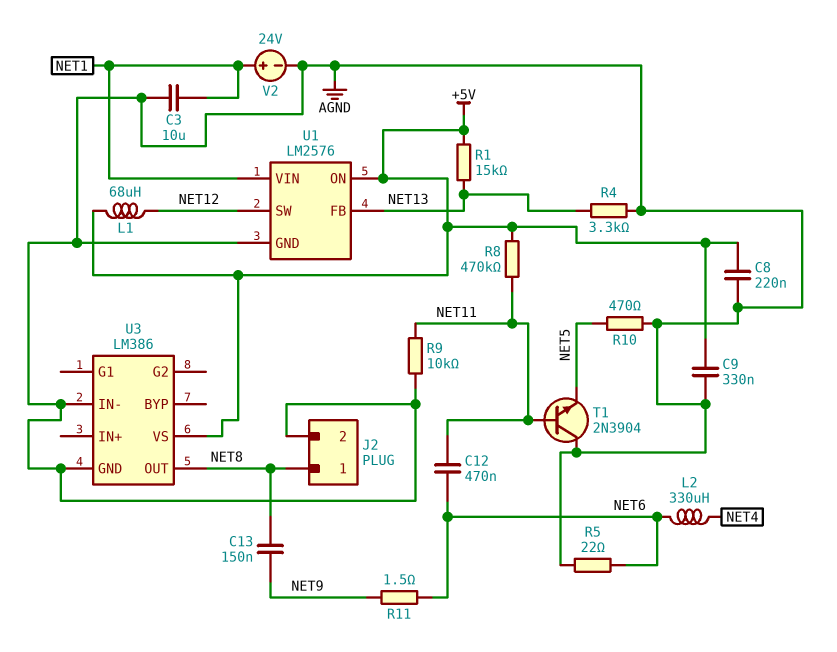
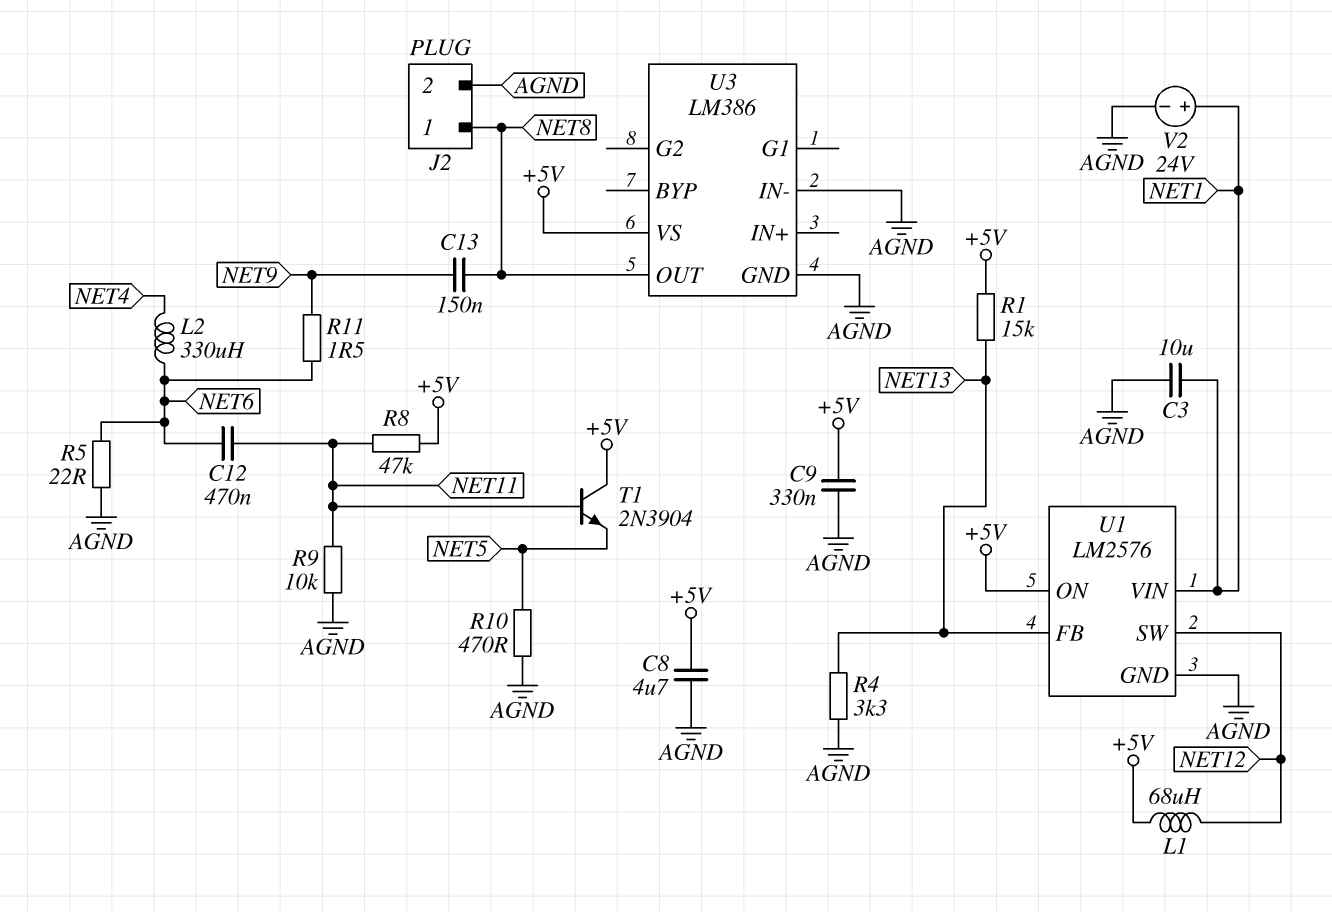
C8: 220nF (+5V, AGND) -> 4.7uF (+5V, AGND)
R8: 470k (+5V, NET11) -> 47k (+5V, NET11)
T1: NPN 2N3904 (B NET11, C AGND, E NET5) -> NPN 2N3904 (B NET11, C +5V, E NET5)

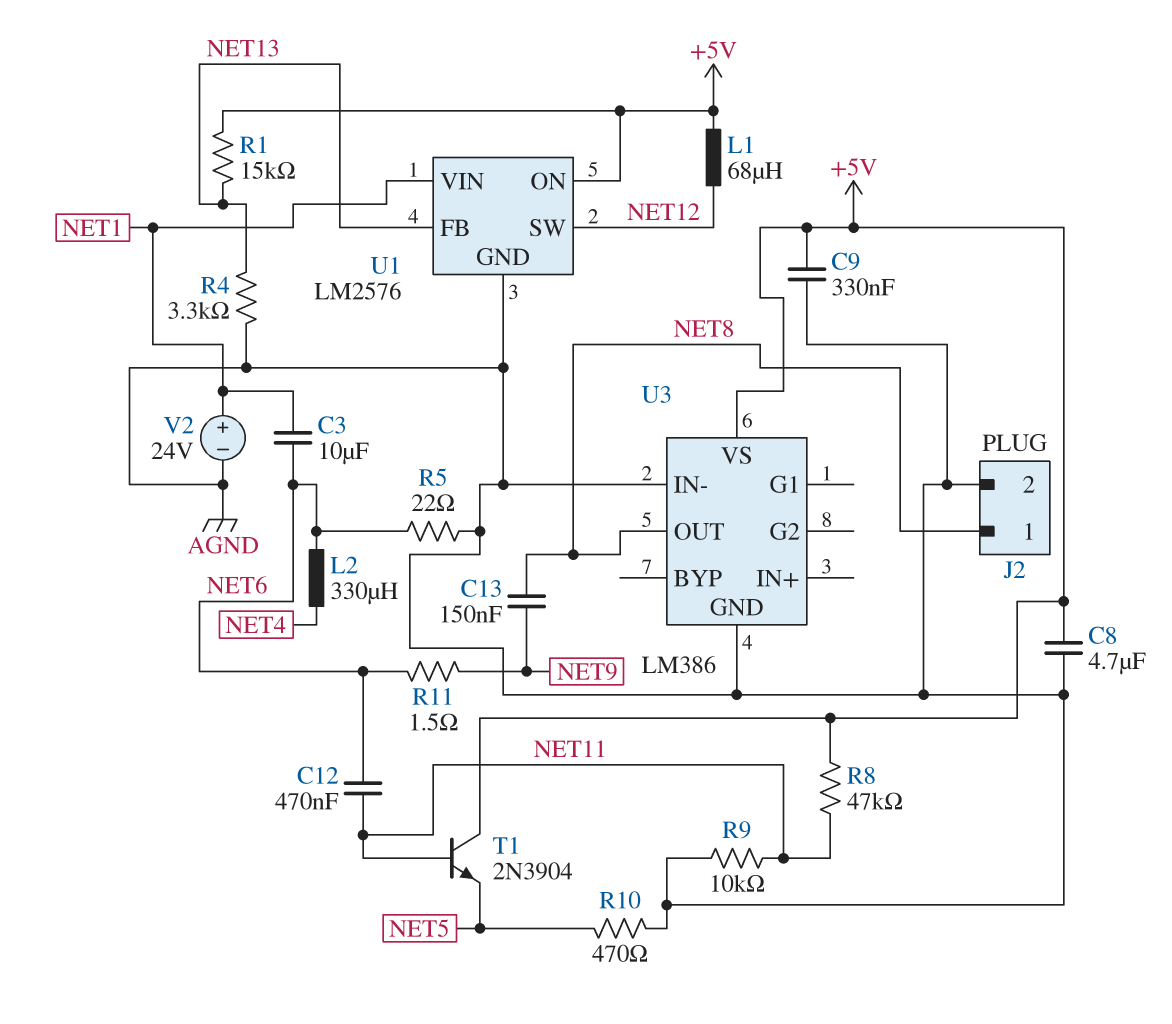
C3: 10uF (AGND, NET1) -> 10uF (NET1, NET6)

